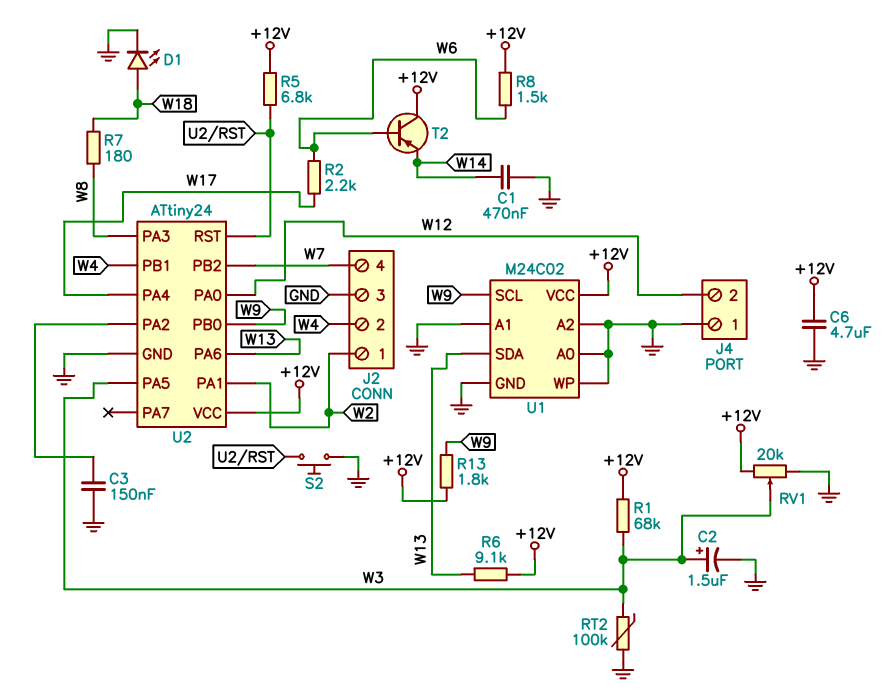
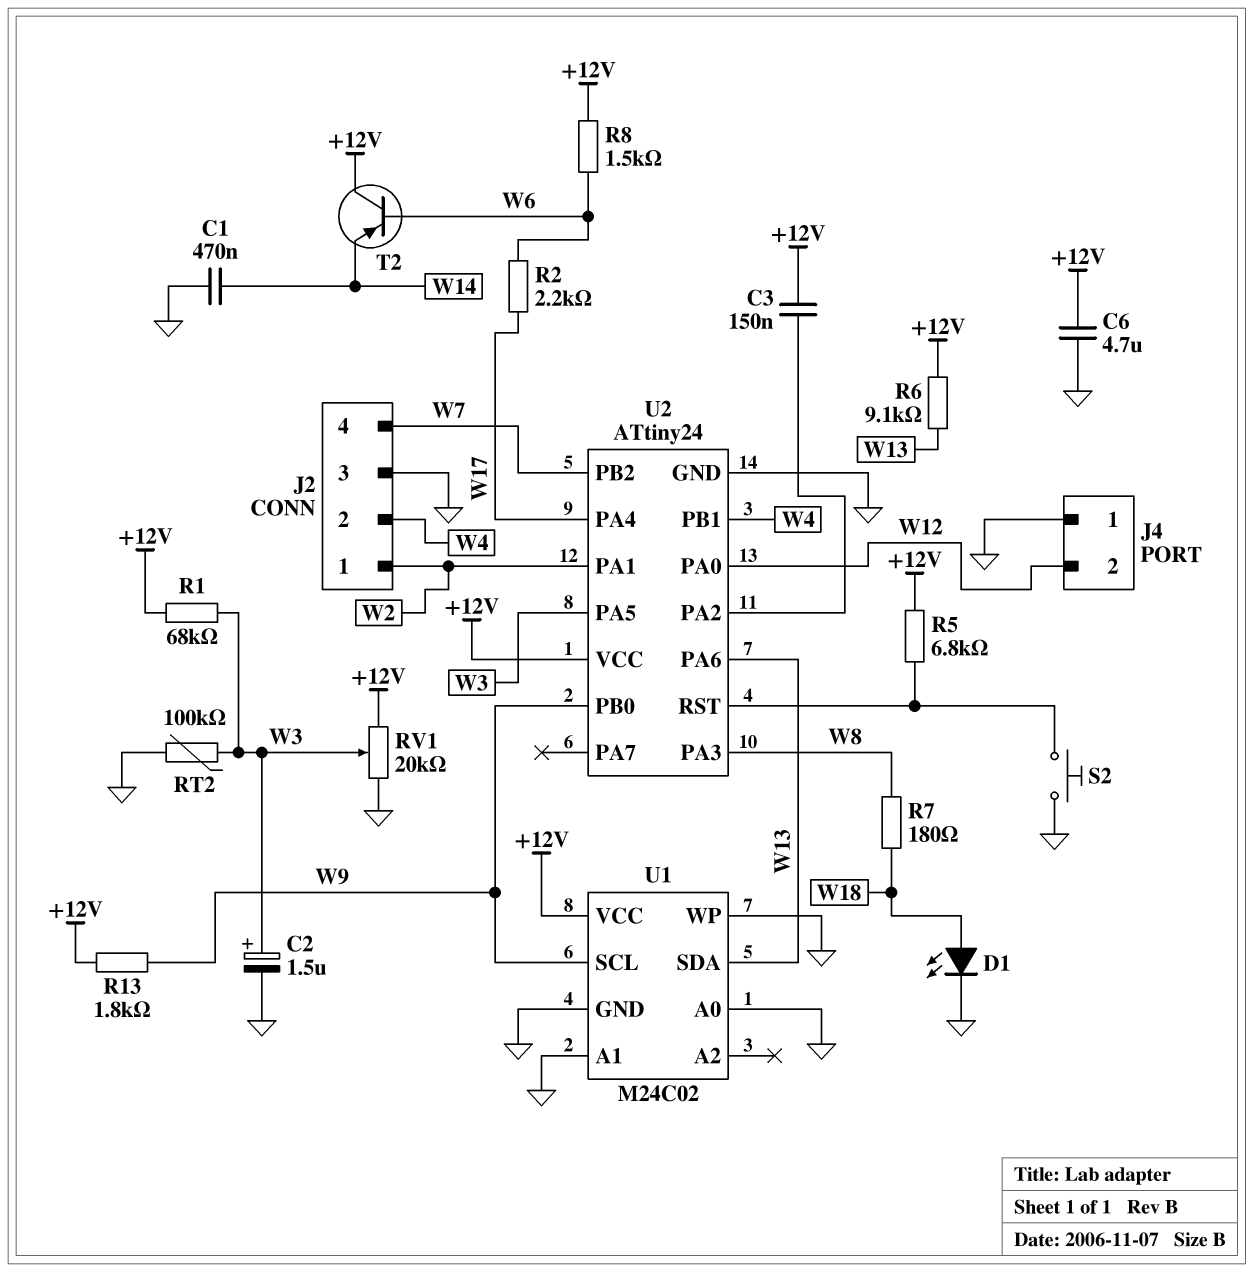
C3: 150nF (GND, U2/PA2) -> 150nF (+12V, U2/PA2)
U1 pin A2: GND -> none

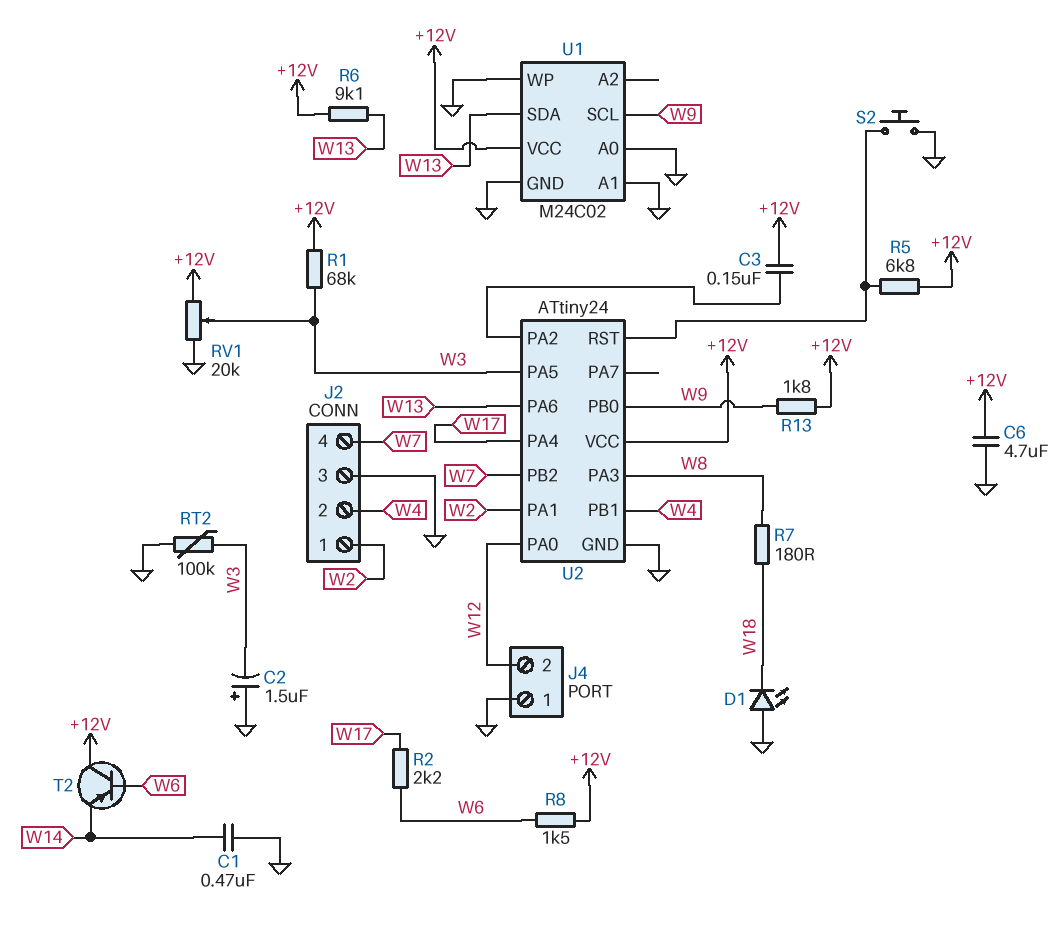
C2: 1.5uF (plus W3, minus GND) -> 1.5uF (plus GND, minus W3)
D1: LED (A W18, K GND) -> LED (A GND, K W18)

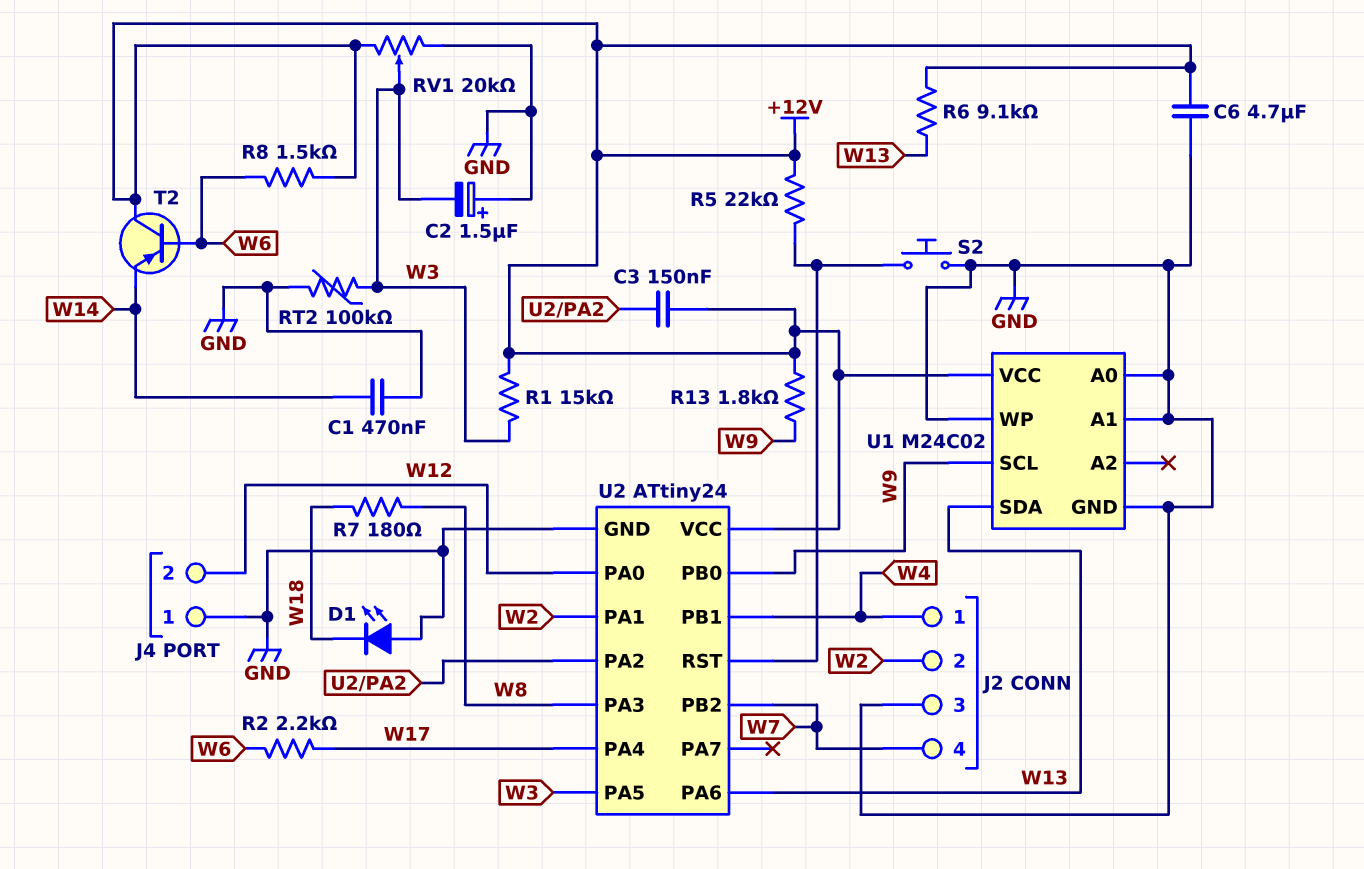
J2 pin 1: W2 -> W4
J2 pin 2: W4 -> W2
R1: 68k (+12V, W3) -> 15k (+12V, W3)
R5: 6.8k (+12V, U2/RST) -> 22k (+12V, U2/RST)

